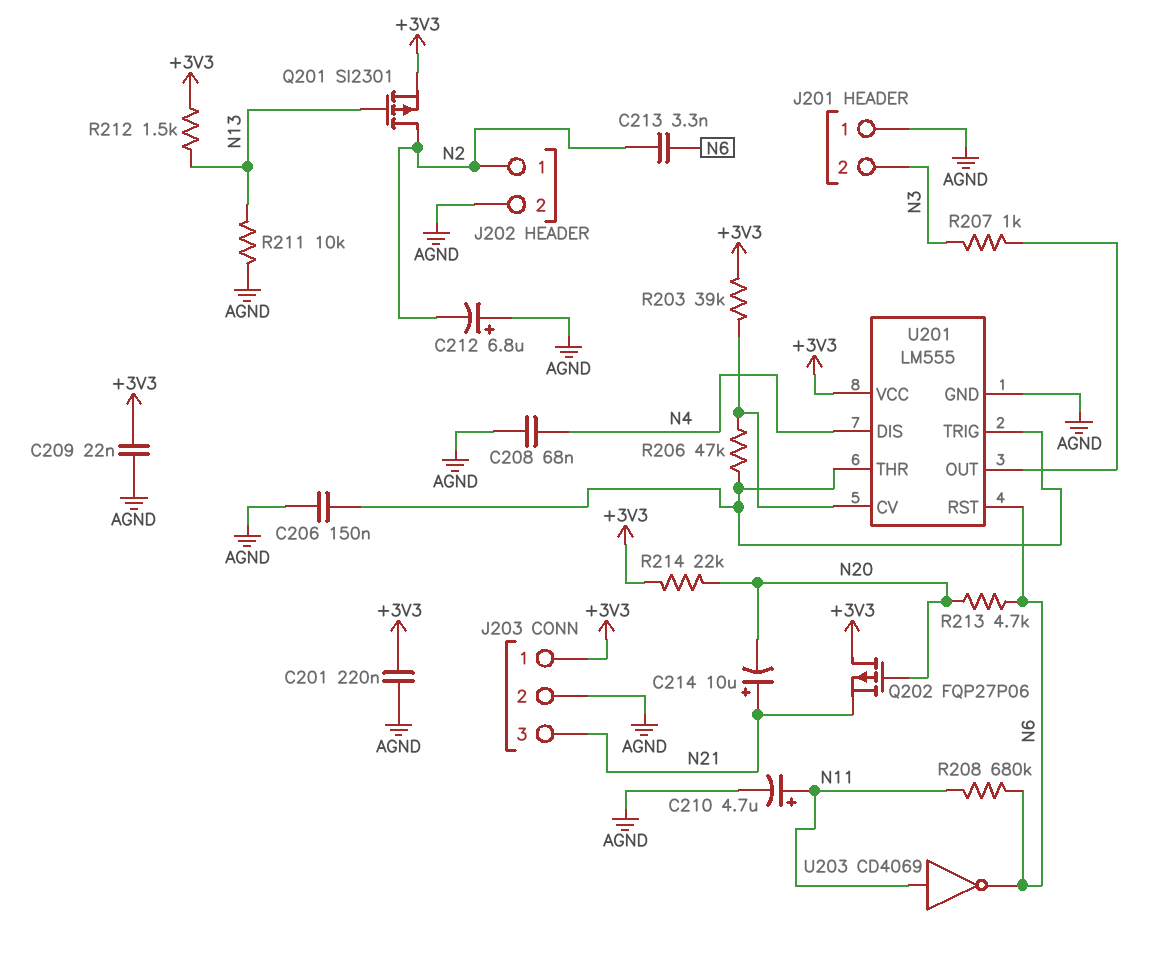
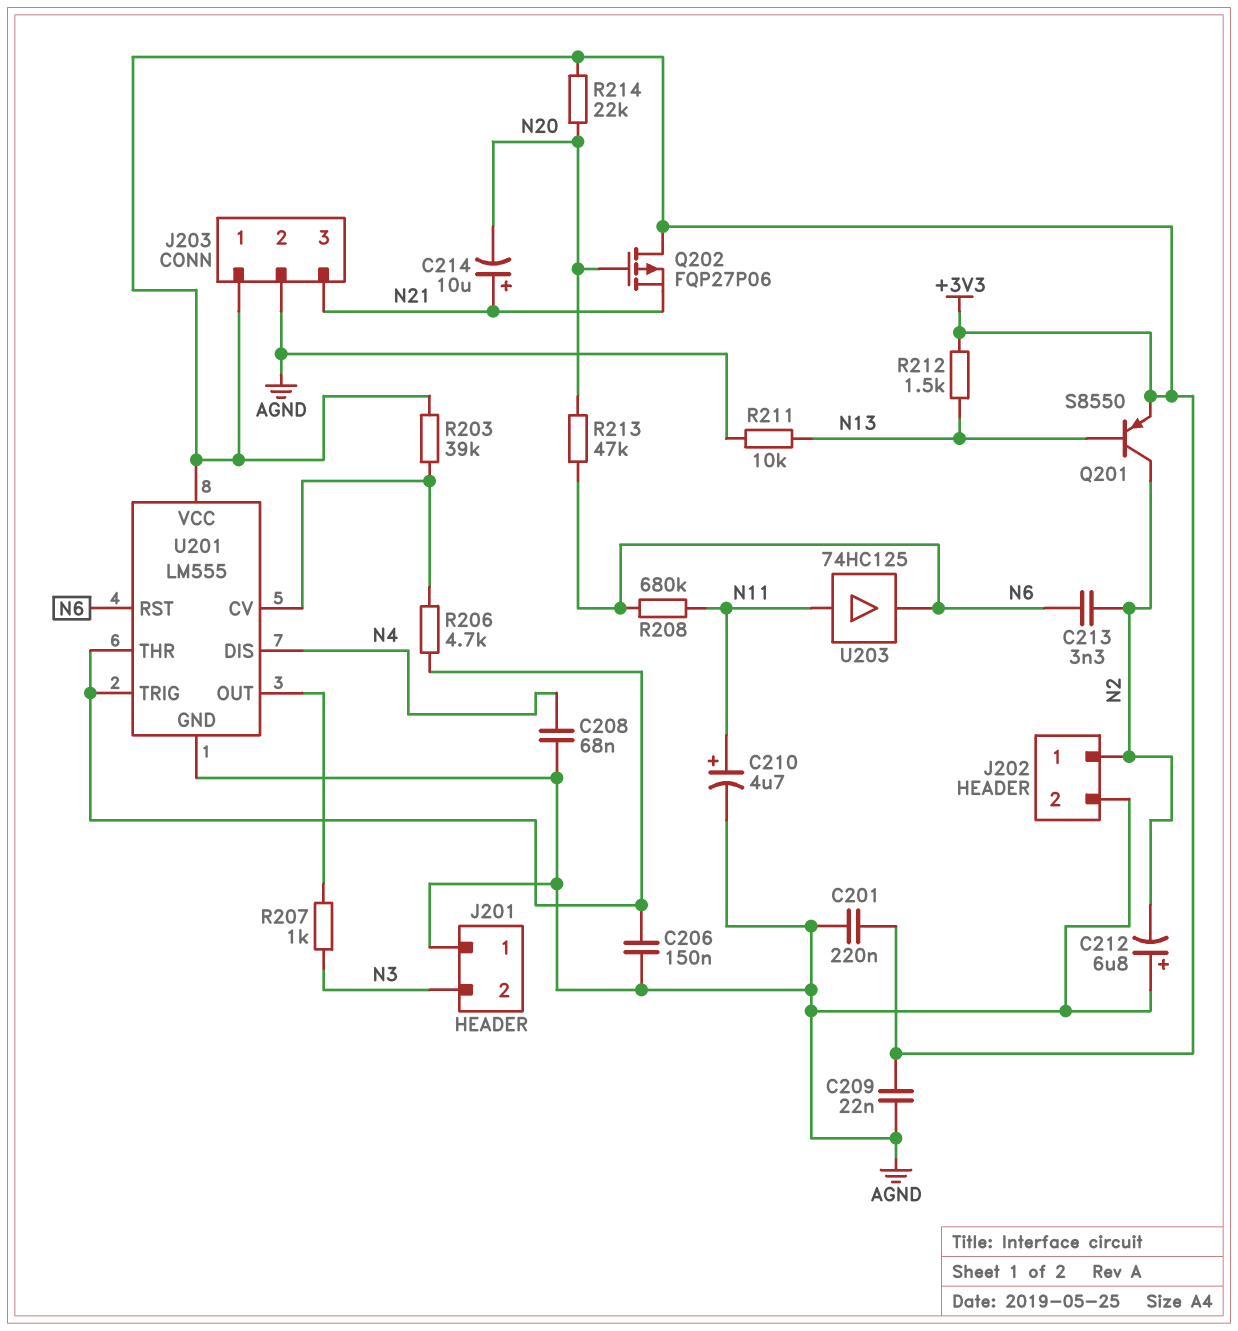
Q201: PMOS SI2301 (G N13, D N2, S +3V3) -> PNP S8550 (B N13, C N2, E +3V3)
R206: 47k (U201/CV, U201/THR) -> 4.7k (U201/CV, U201/THR)
R213: 4.7k (N6, N20) -> 47k (N6, N20)
U203: NOT CD4069 (in N11, out N6) -> buffer 74HC125 (in N11, out N6)

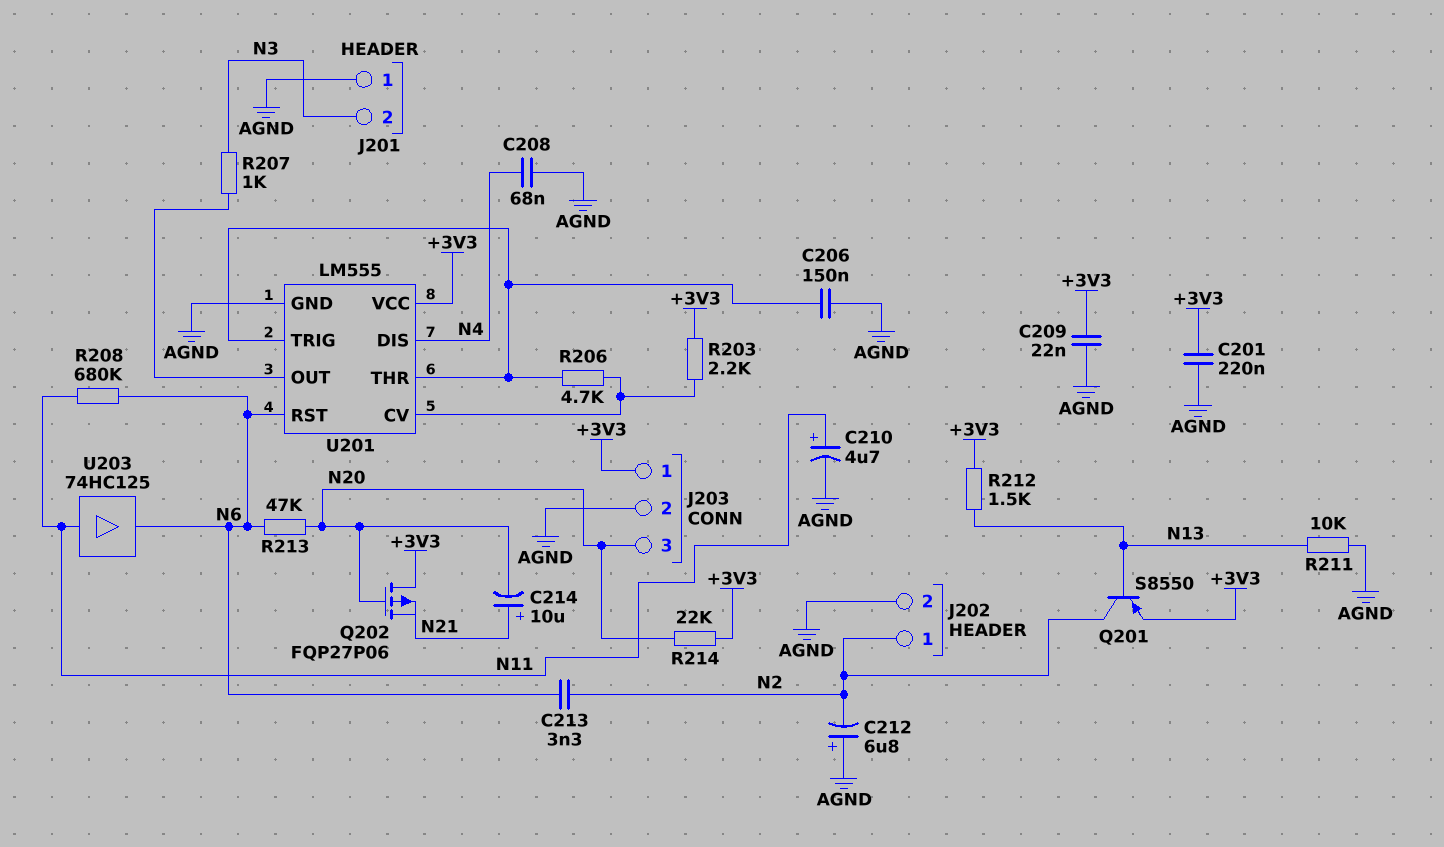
J203 pin 3: N21 -> N20
R203: 39k (+3V3, U201/CV) -> 2.2k (+3V3, U201/CV)

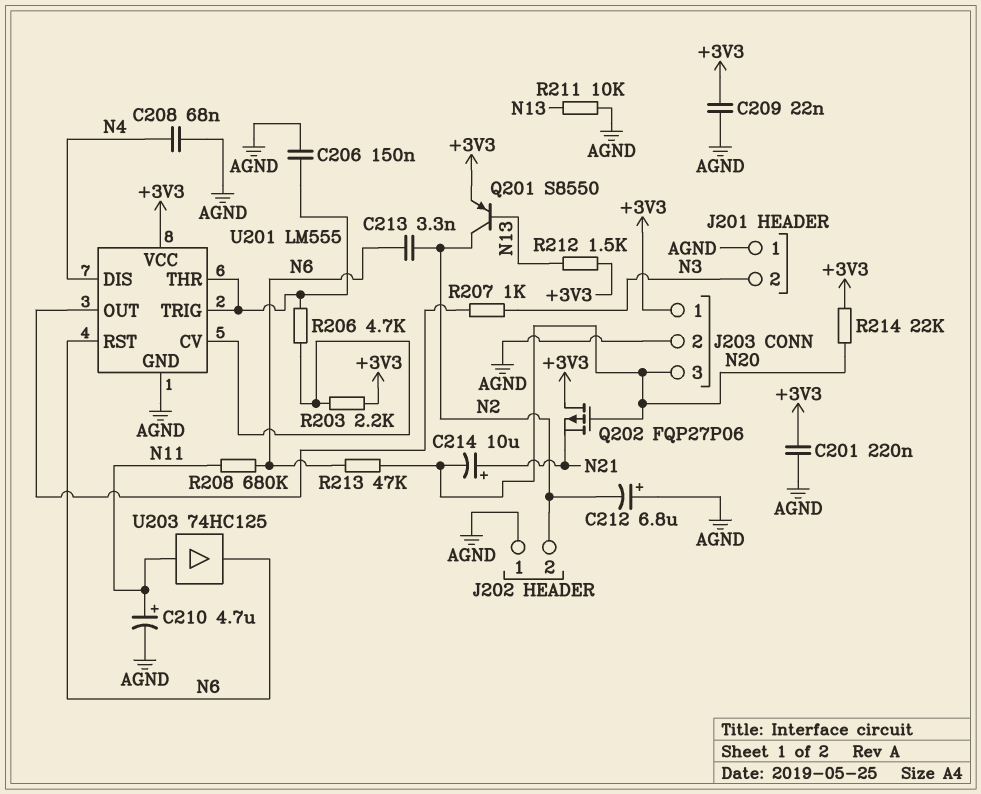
J202 pin 1: N2 -> AGND
J202 pin 2: AGND -> N2

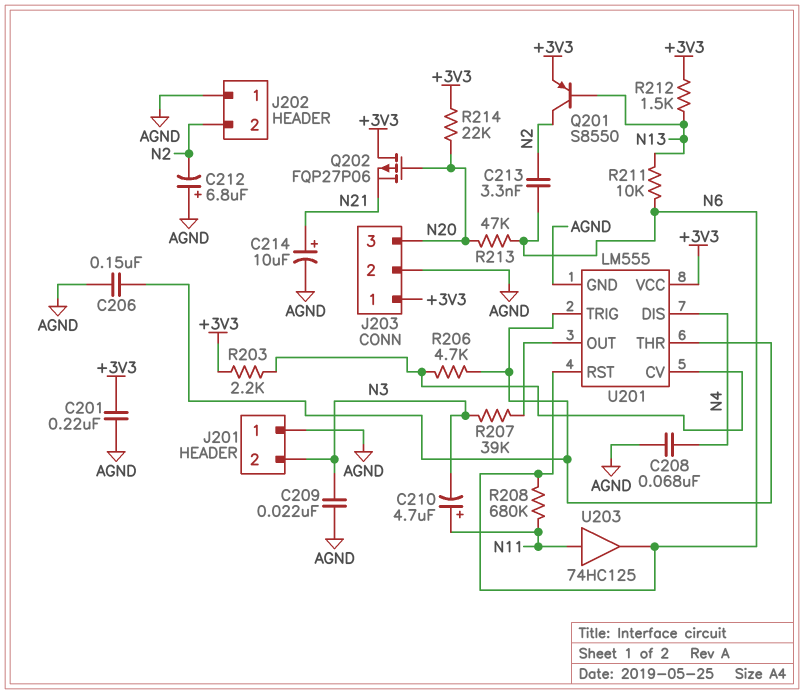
C209: 22nF (+3V3, AGND) -> 22nF (AGND, N3)
C210: 4.7uF (plus N11, minus AGND) -> 4.7uF (plus N11, minus N3)
C214: 10uF (plus N21, minus N20) -> 10uF (plus N21, minus AGND)
R207: 1k (N3, U201/OUT) -> 39k (N3, U201/OUT)
R211: 10k (AGND, N13) -> 10k (N6, N13)

